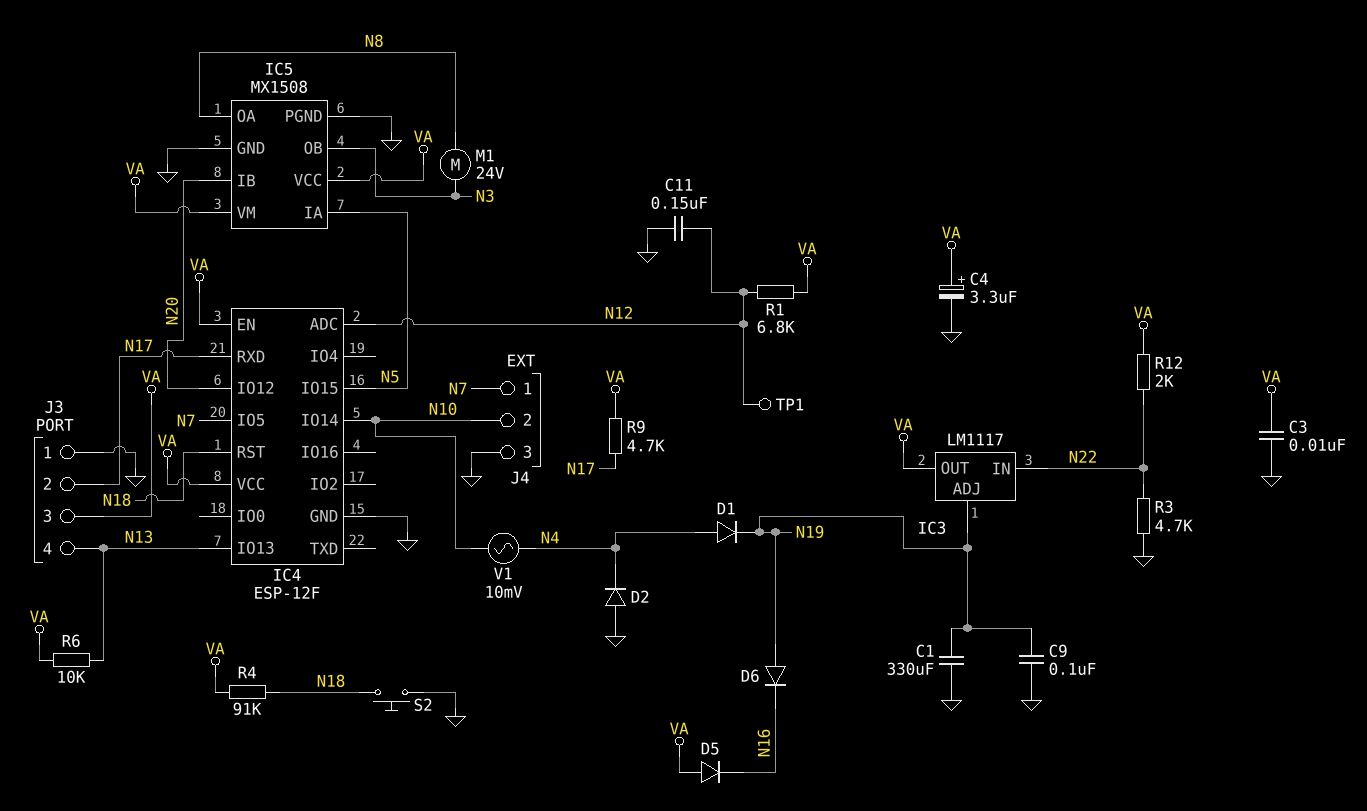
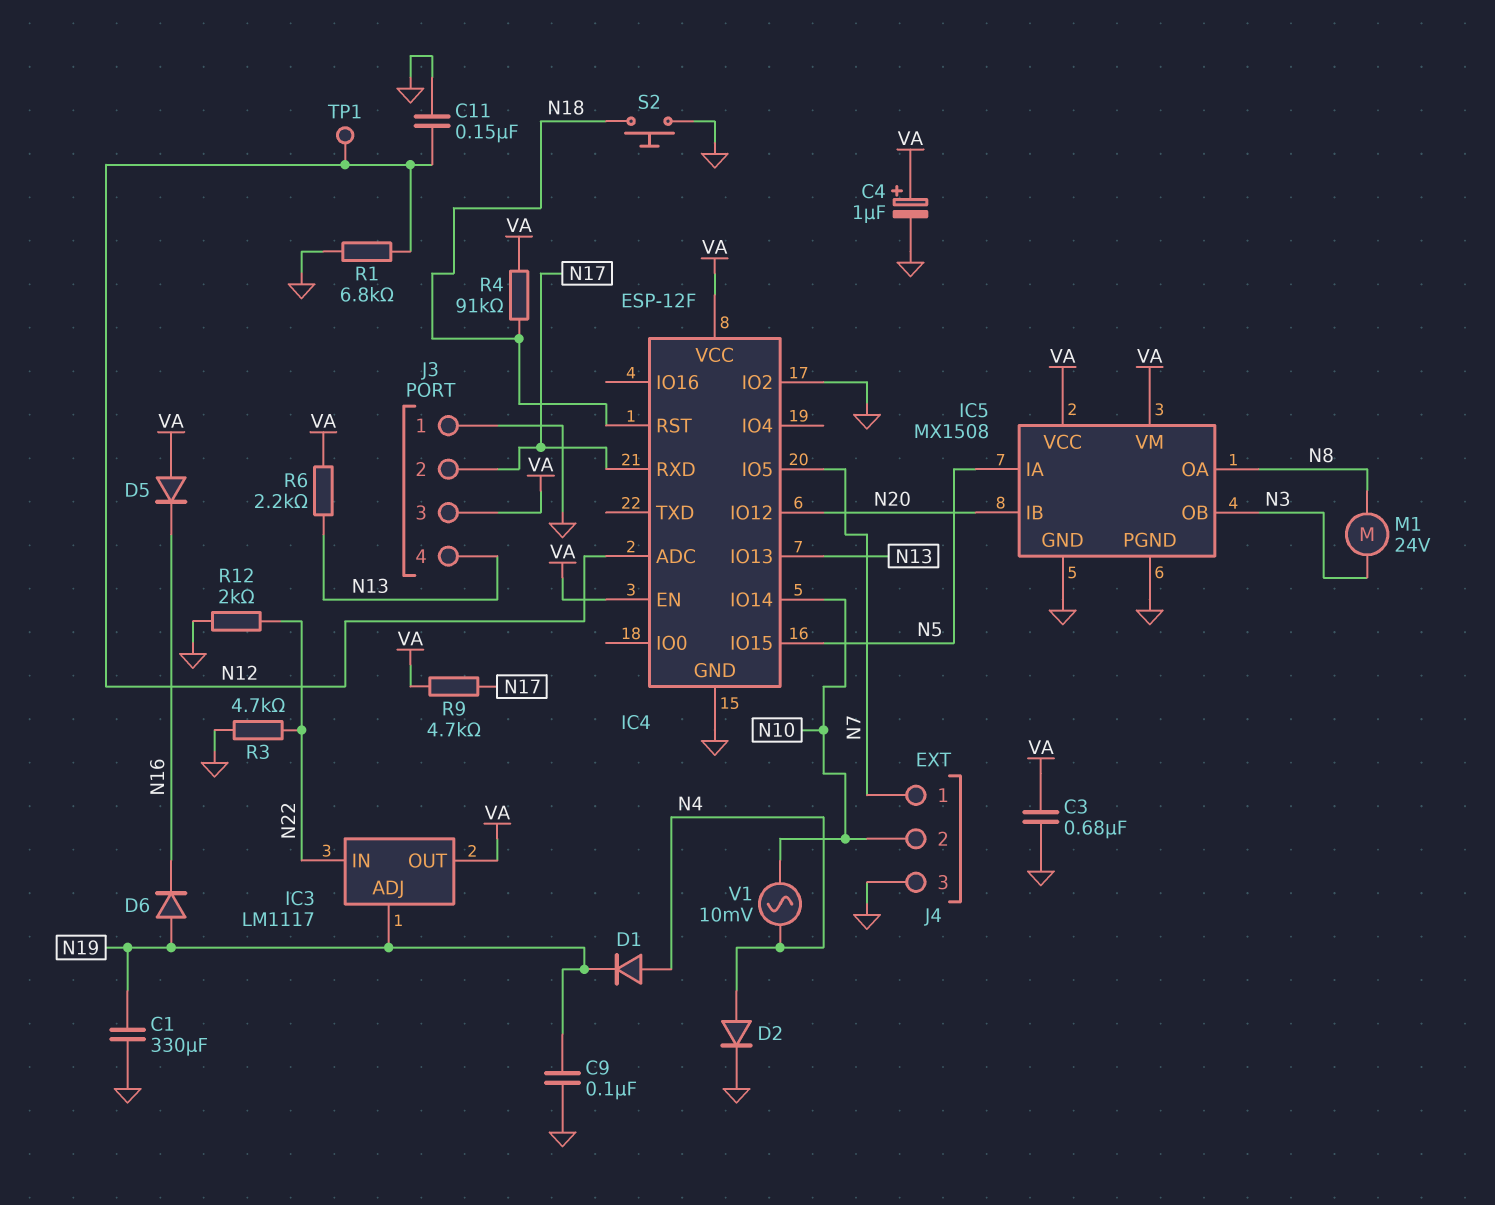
C3: 10nF (GND, VA) -> 680nF (GND, VA)
C4: 3.3uF (plus VA, minus GND) -> 1uF (plus VA, minus GND)
D2: diode (A GND, K N4) -> diode (A N4, K GND)
IC4 pin IO2: none -> GND
R1: 6.8k (N12, VA) -> 6.8k (GND, N12)
R6: 10k (N13, VA) -> 2.2k (N13, VA)
R12: 2k (N22, VA) -> 2k (GND, N22)

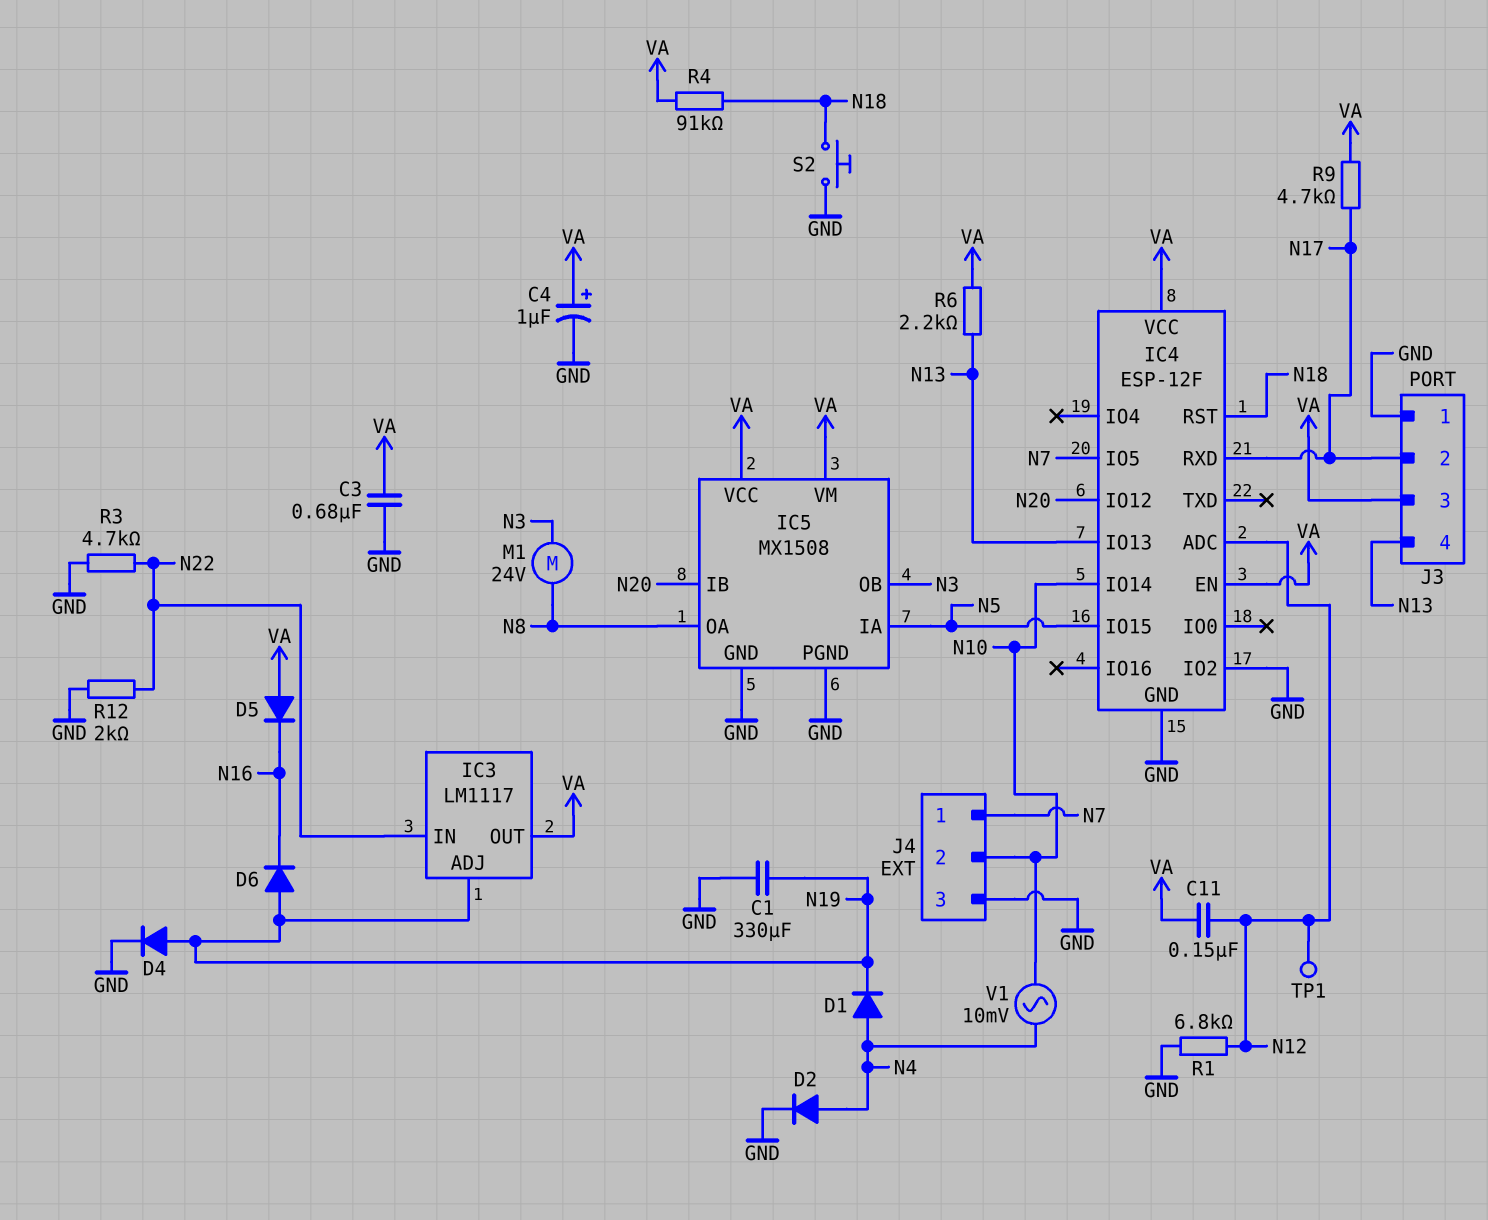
C9: 100nF (GND, N19) -> none
C11: 150nF (GND, N12) -> 150nF (N12, VA)
D4: none -> diode (A N19, K GND)

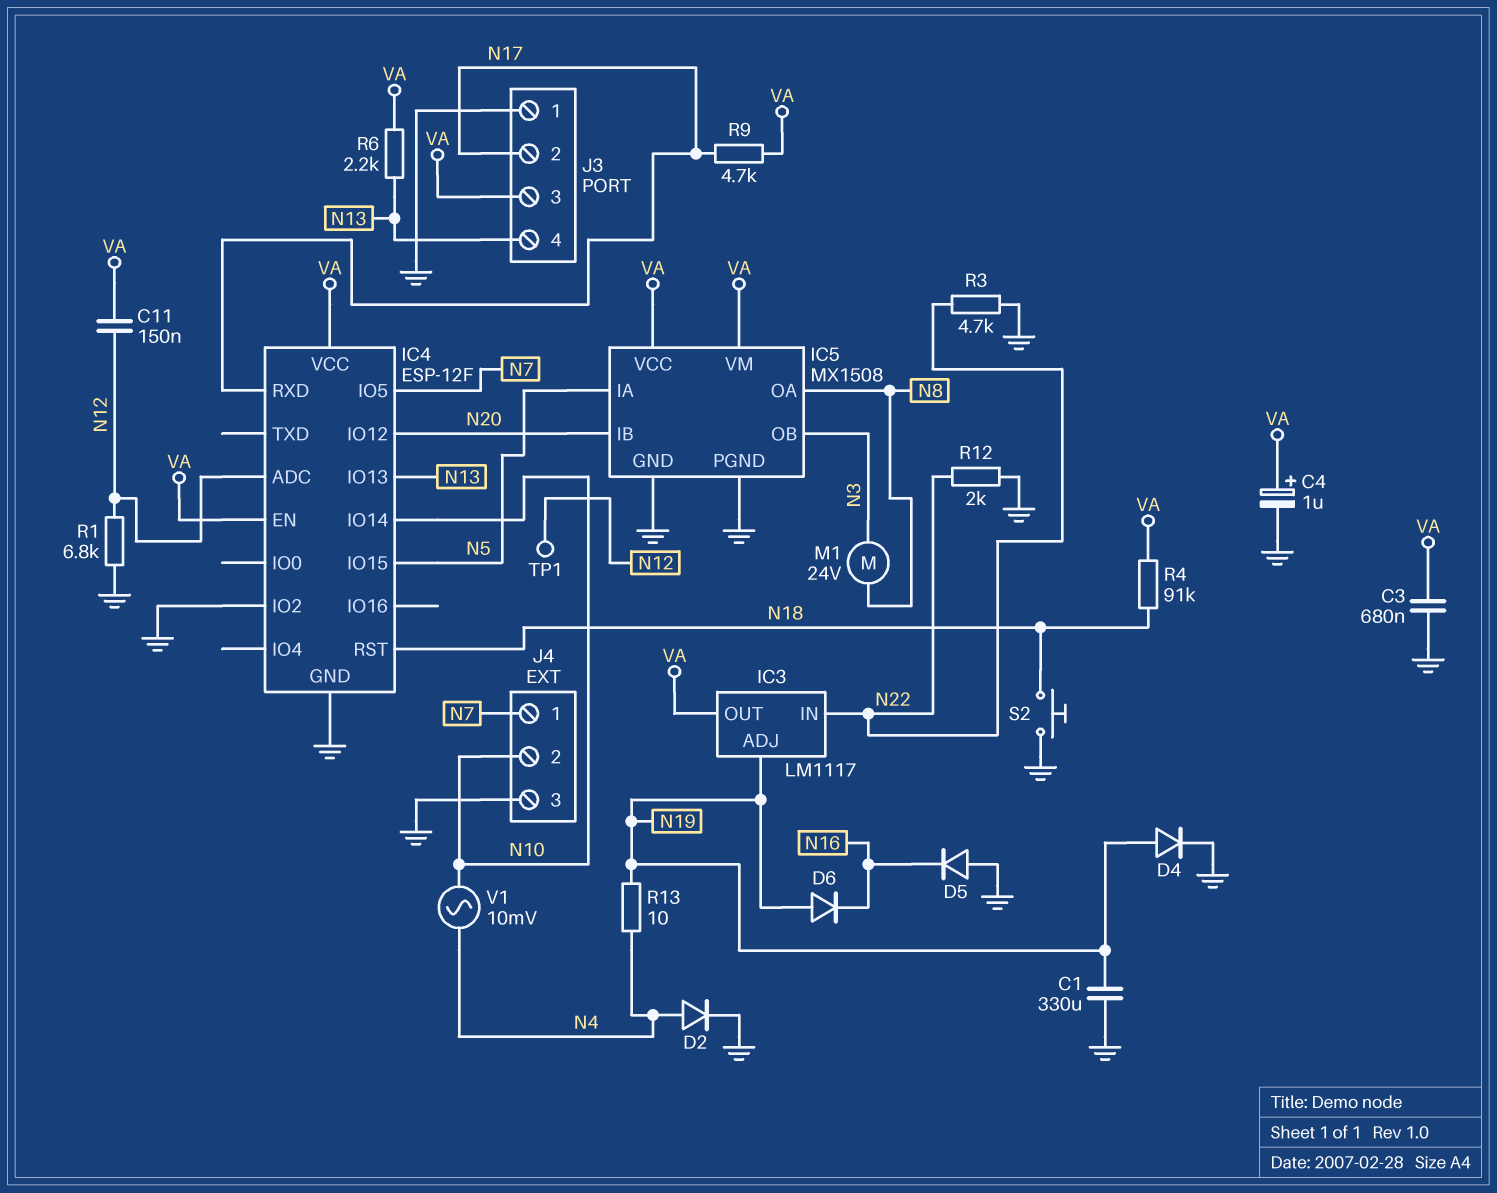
D1: diode (A N4, K N19) -> none
D5: diode (A VA, K N16) -> diode (A GND, K N16)
R13: none -> 10 (N4, N19)

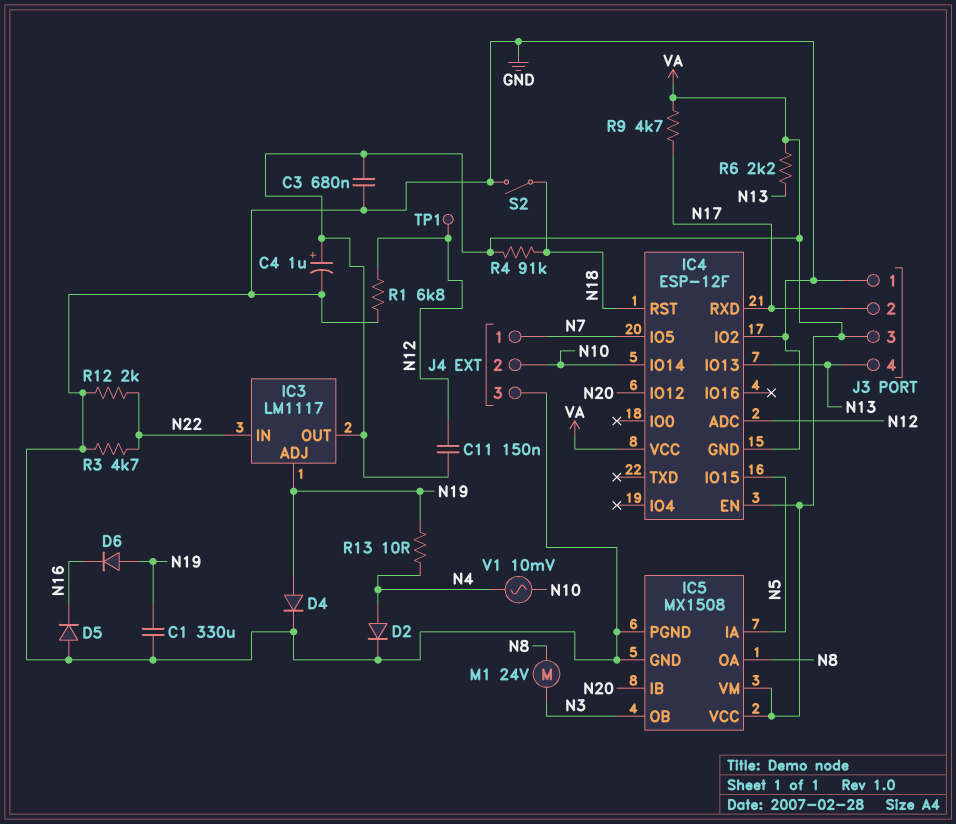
S2: button (GND, N18) -> switch (GND, N18)

